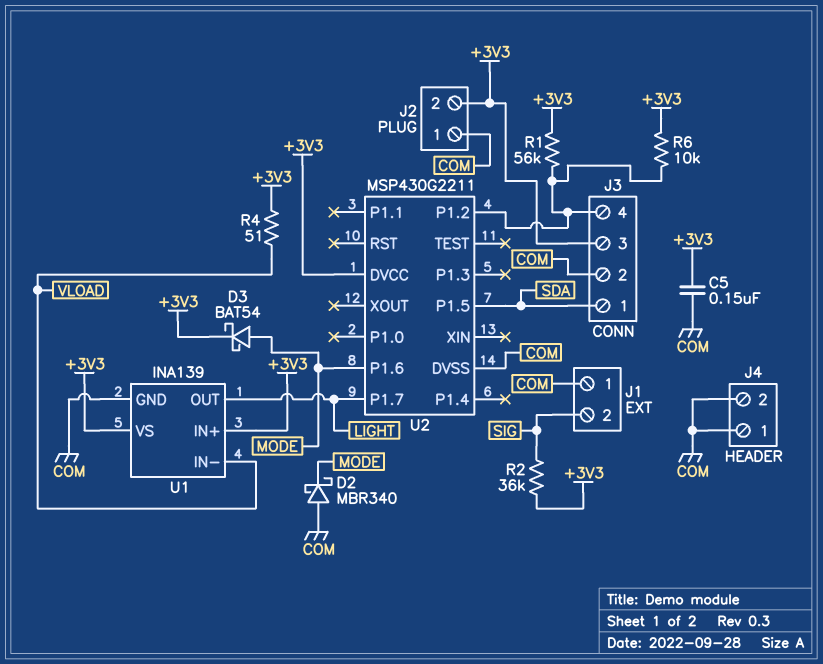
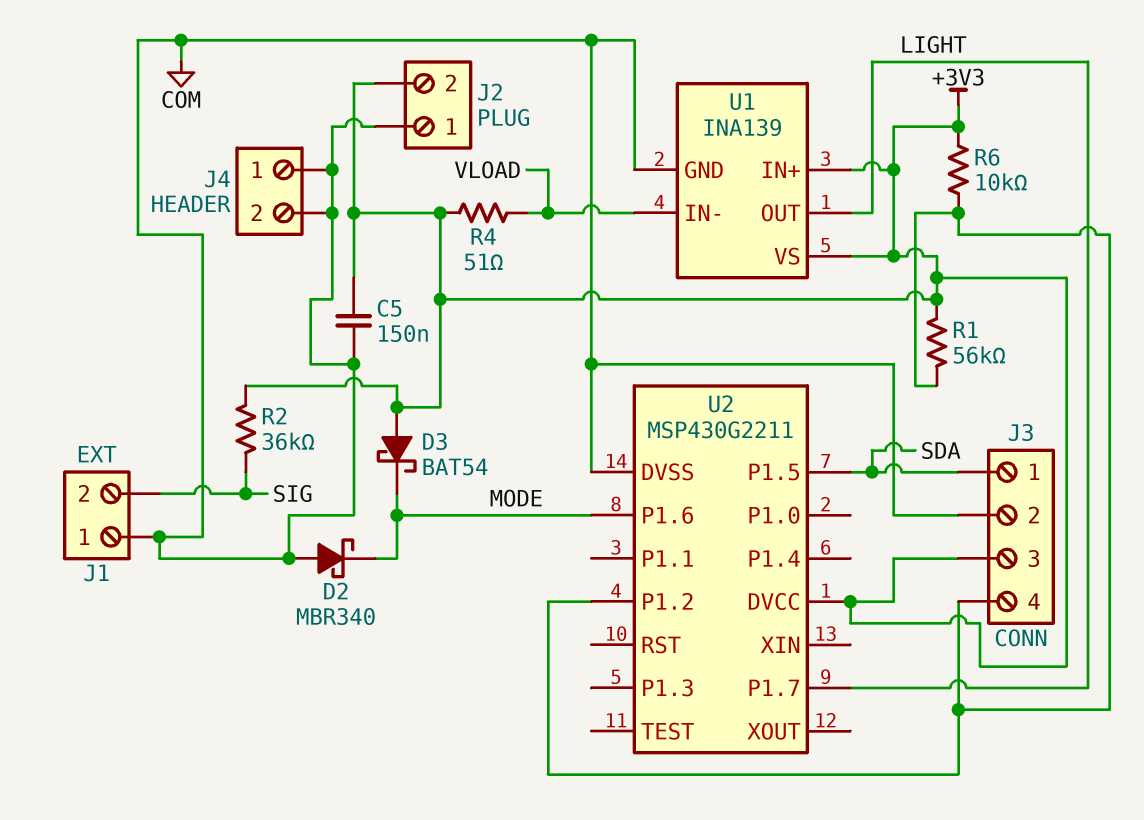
D3: schottky BAT54 (A MODE, K +3V3) -> schottky BAT54 (A +3V3, K MODE)

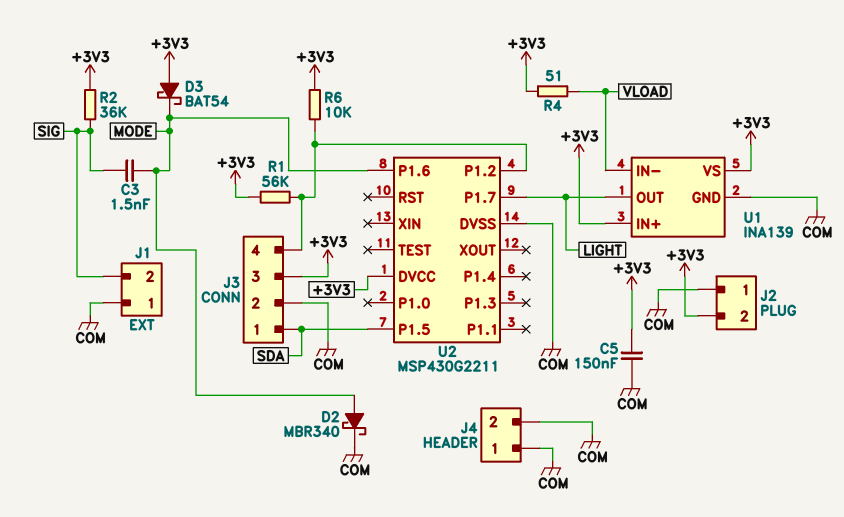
C3: none -> 1.5nF (MODE, SIG)
D2: schottky MBR340 (A COM, K MODE) -> schottky MBR340 (A MODE, K COM)

